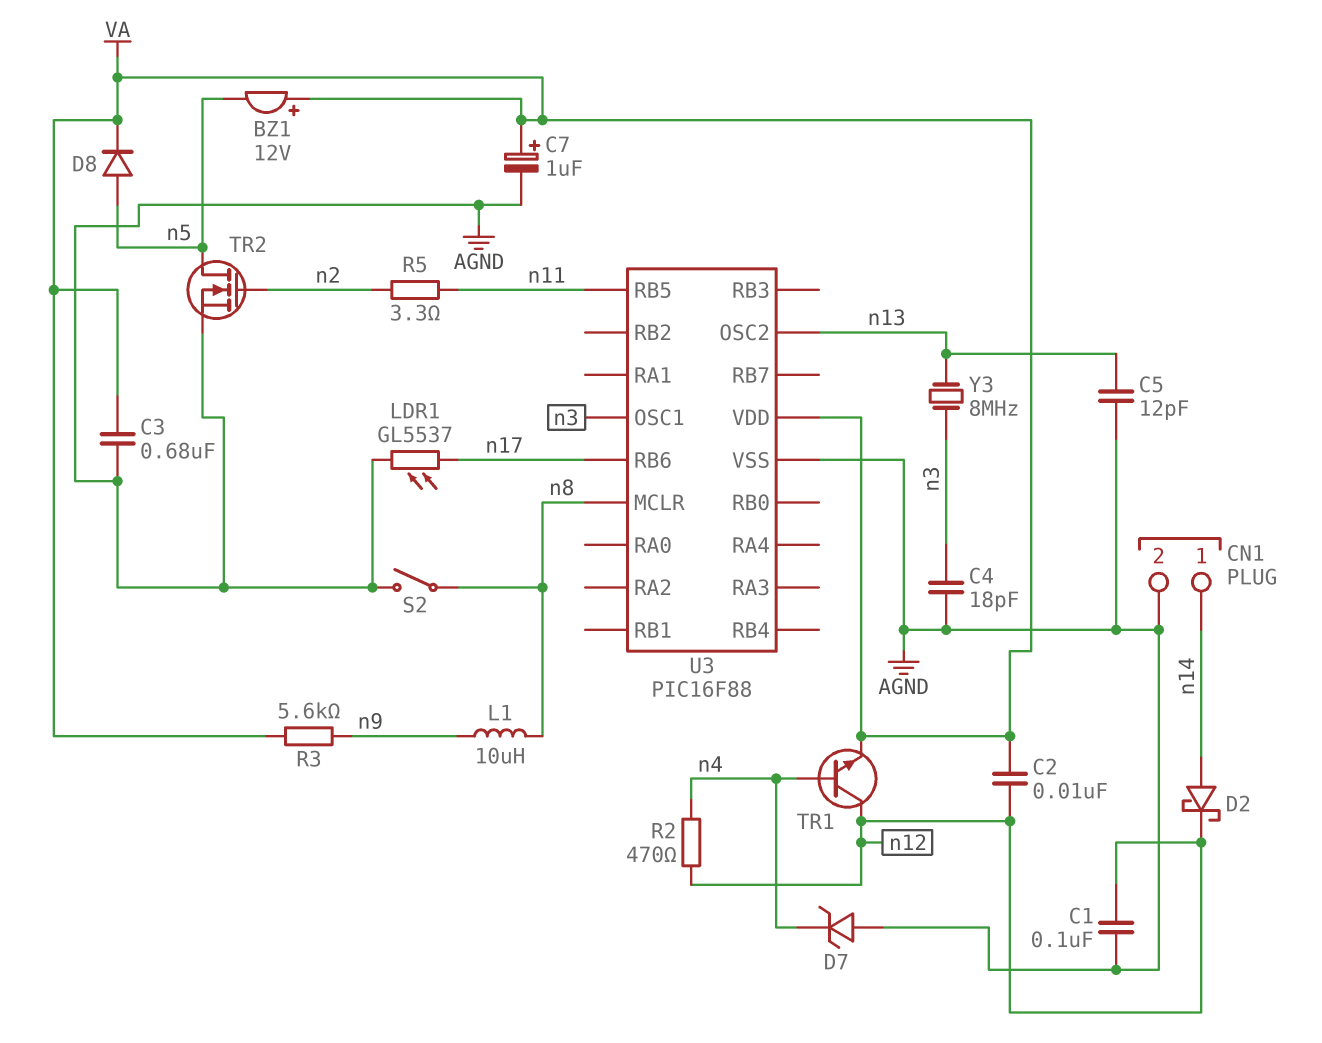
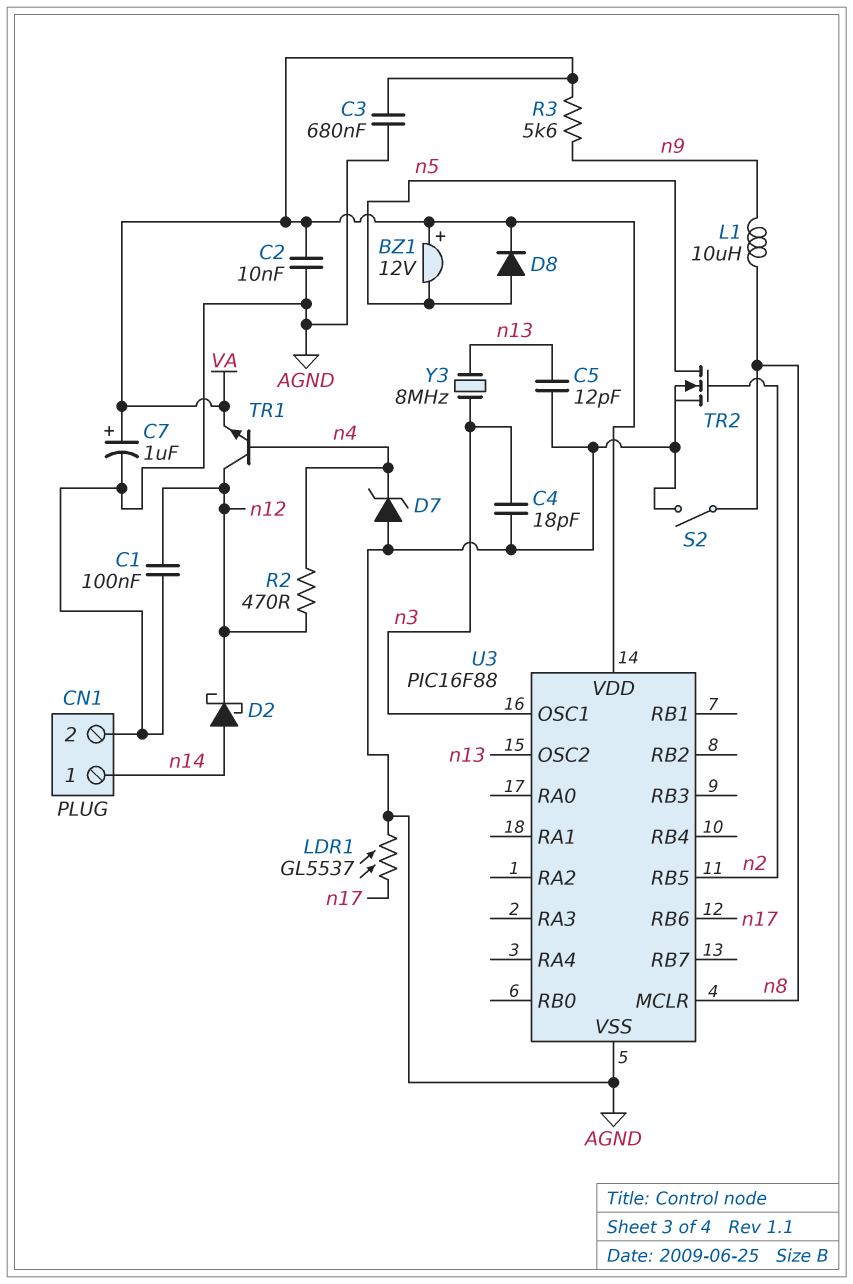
C2: 10nF (VA, n12) -> 10nF (AGND, VA)
R5: 3.3 (n2, n11) -> none
U3 pin RB5: n11 -> n2

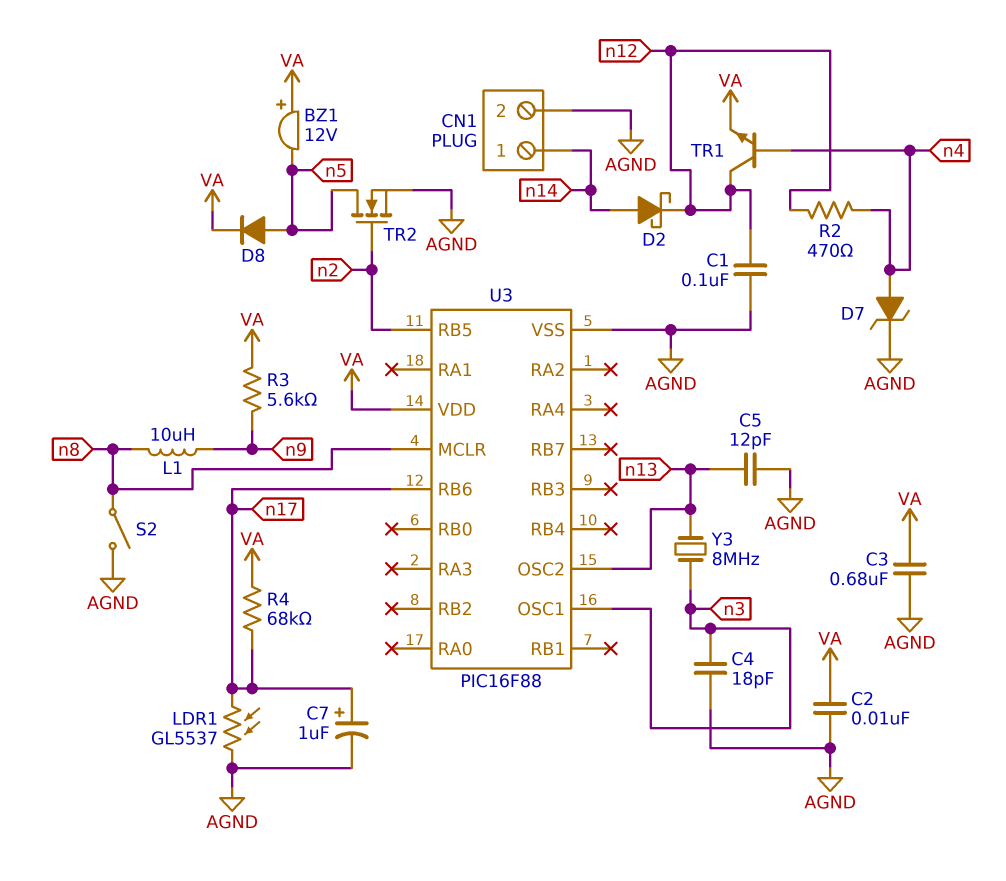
C7: 1uF (plus VA, minus AGND) -> 1uF (plus n17, minus AGND)
D7: zener (A AGND, K n4) -> zener (A n4, K AGND)
R4: none -> 68k (VA, n17)

